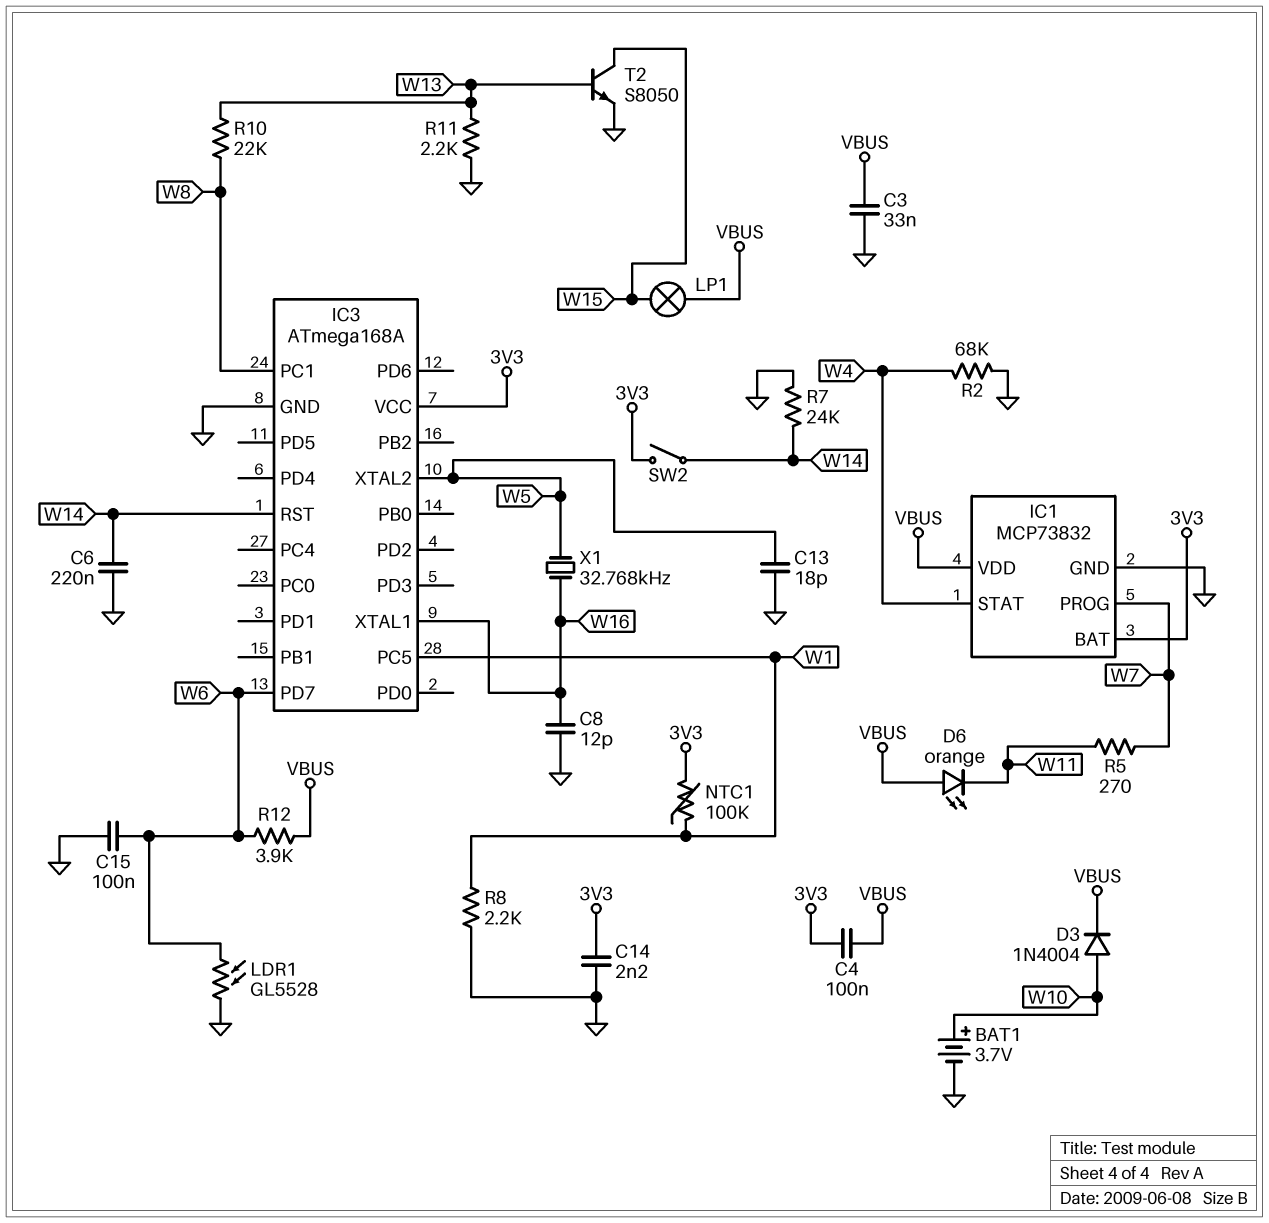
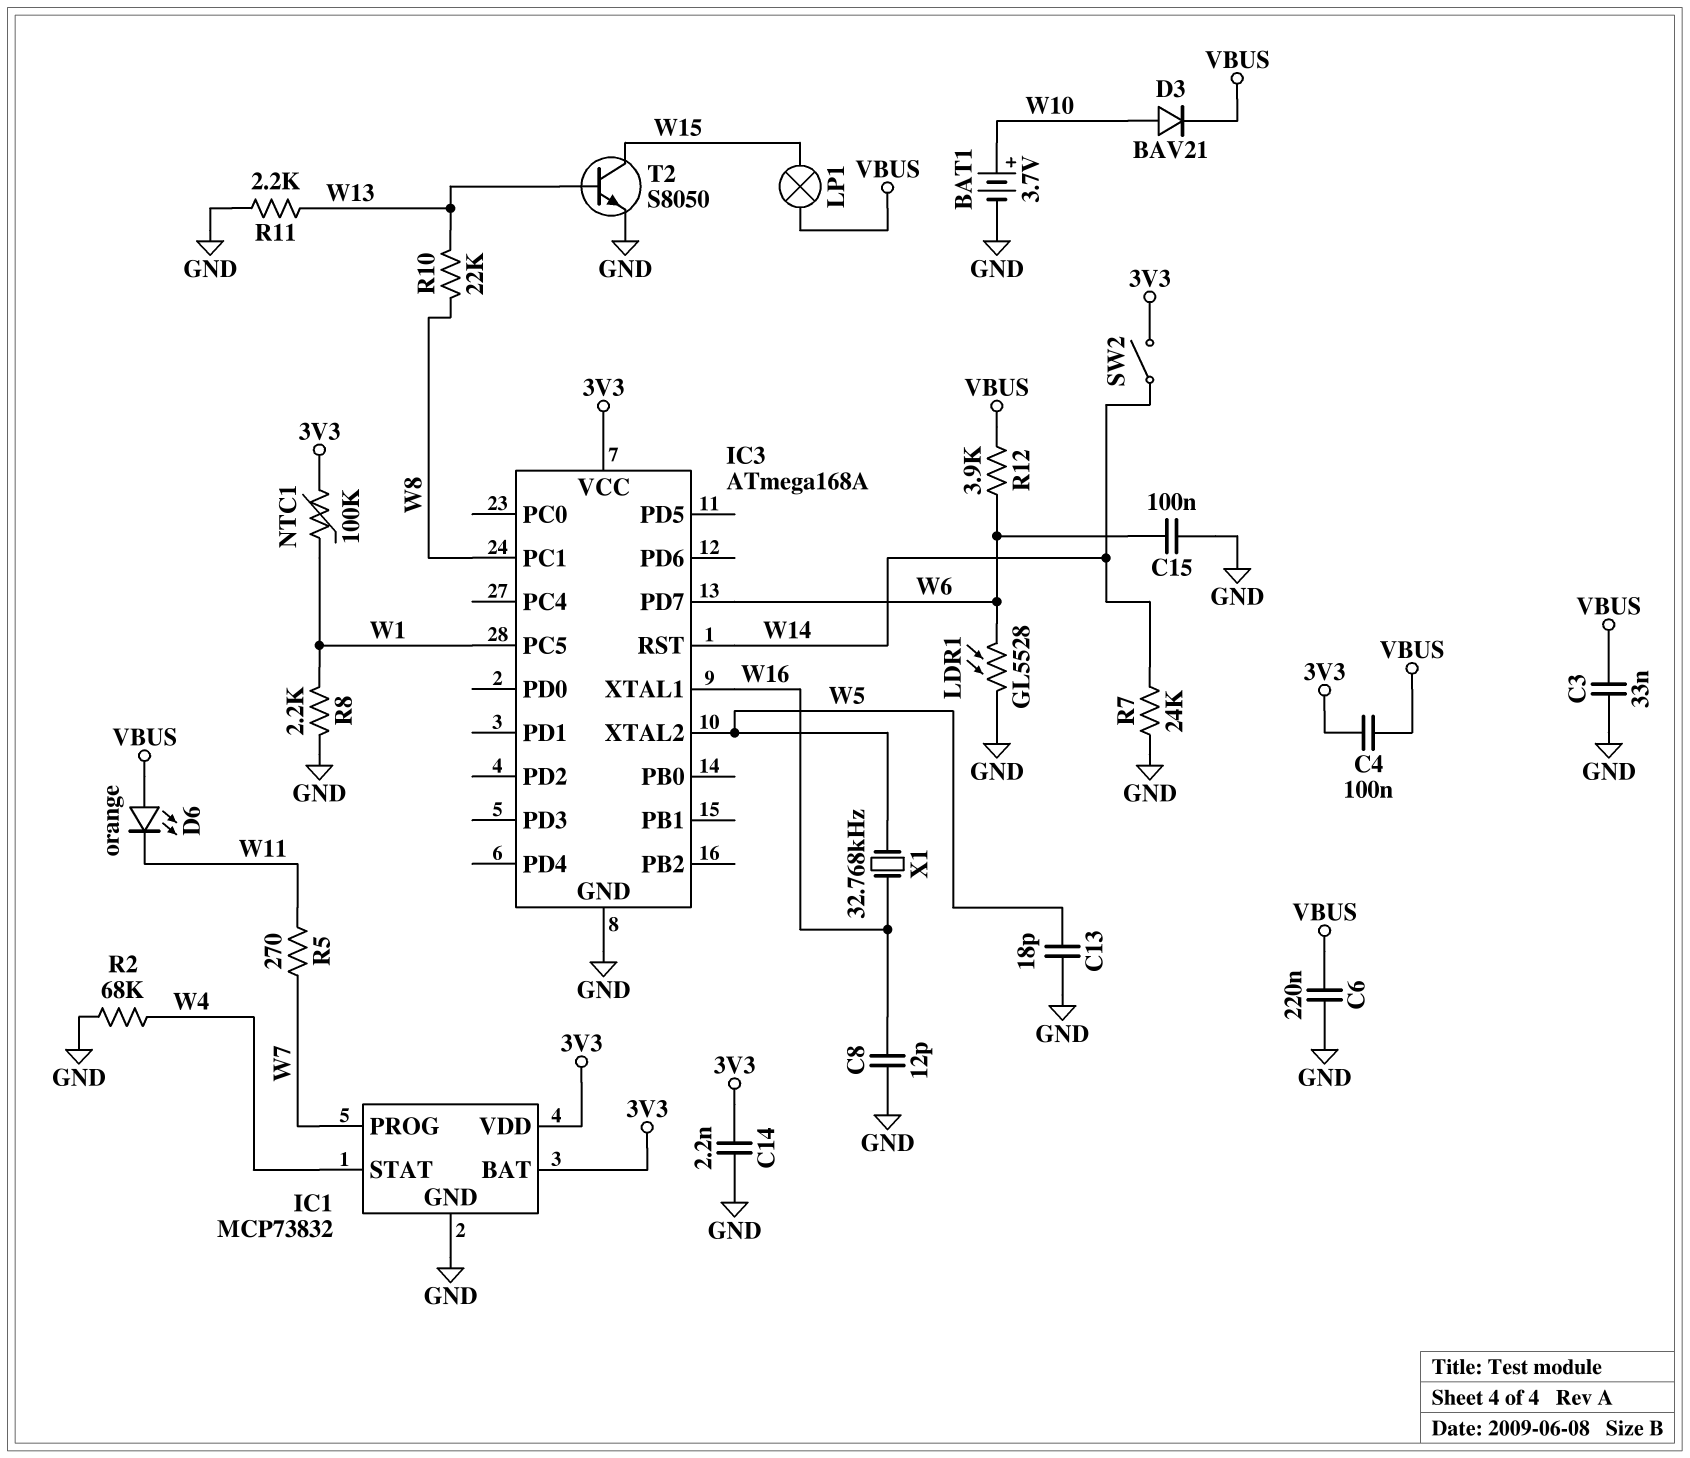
C6: 220nF (GND, W14) -> 220nF (GND, VBUS)
D3: diode 1N4004 (A W10, K VBUS) -> diode BAV21 (A W10, K VBUS)
IC1 pin VDD: VBUS -> 3V3

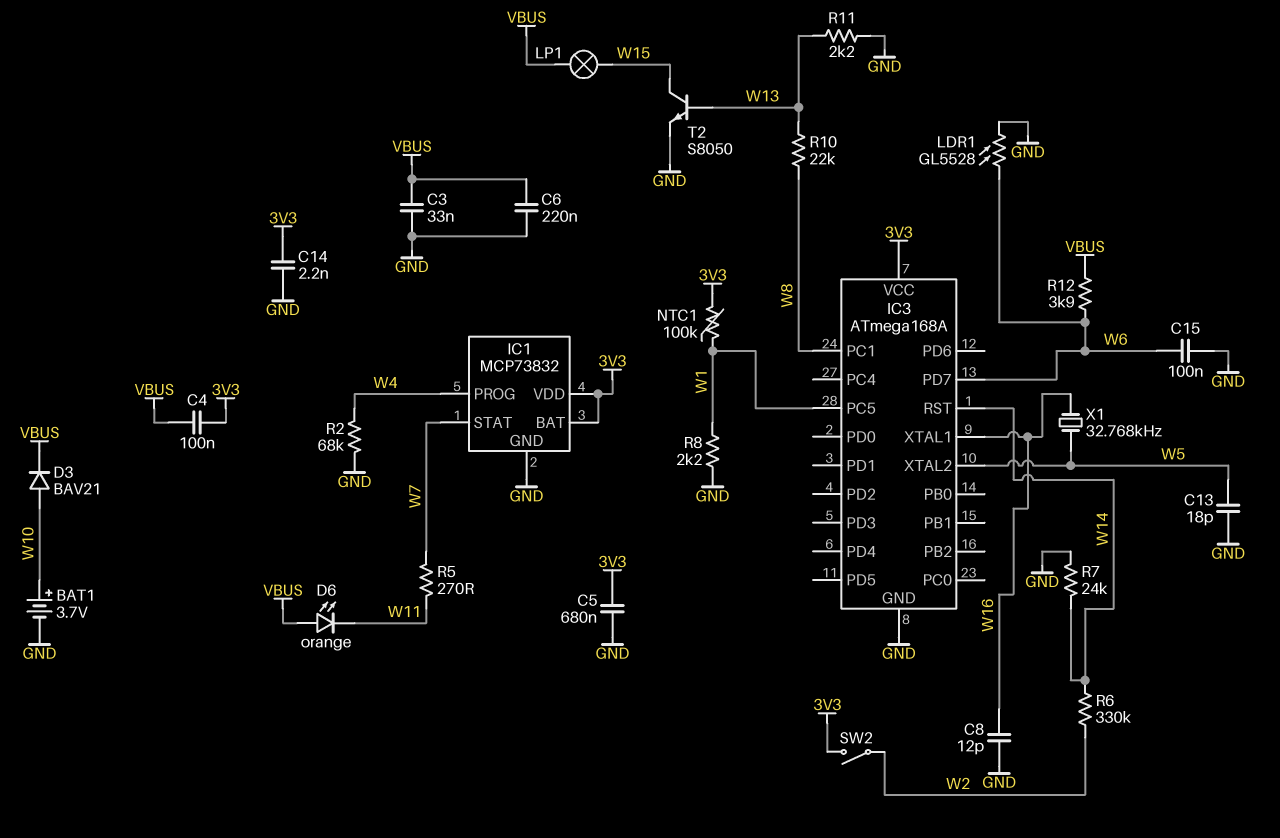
C5: none -> 680nF (3V3, GND)
IC1 pin PROG: W7 -> W4
IC1 pin STAT: W4 -> W7
R6: none -> 330k (W2, W14)
SW2: switch (3V3, W14) -> switch (3V3, W2)

